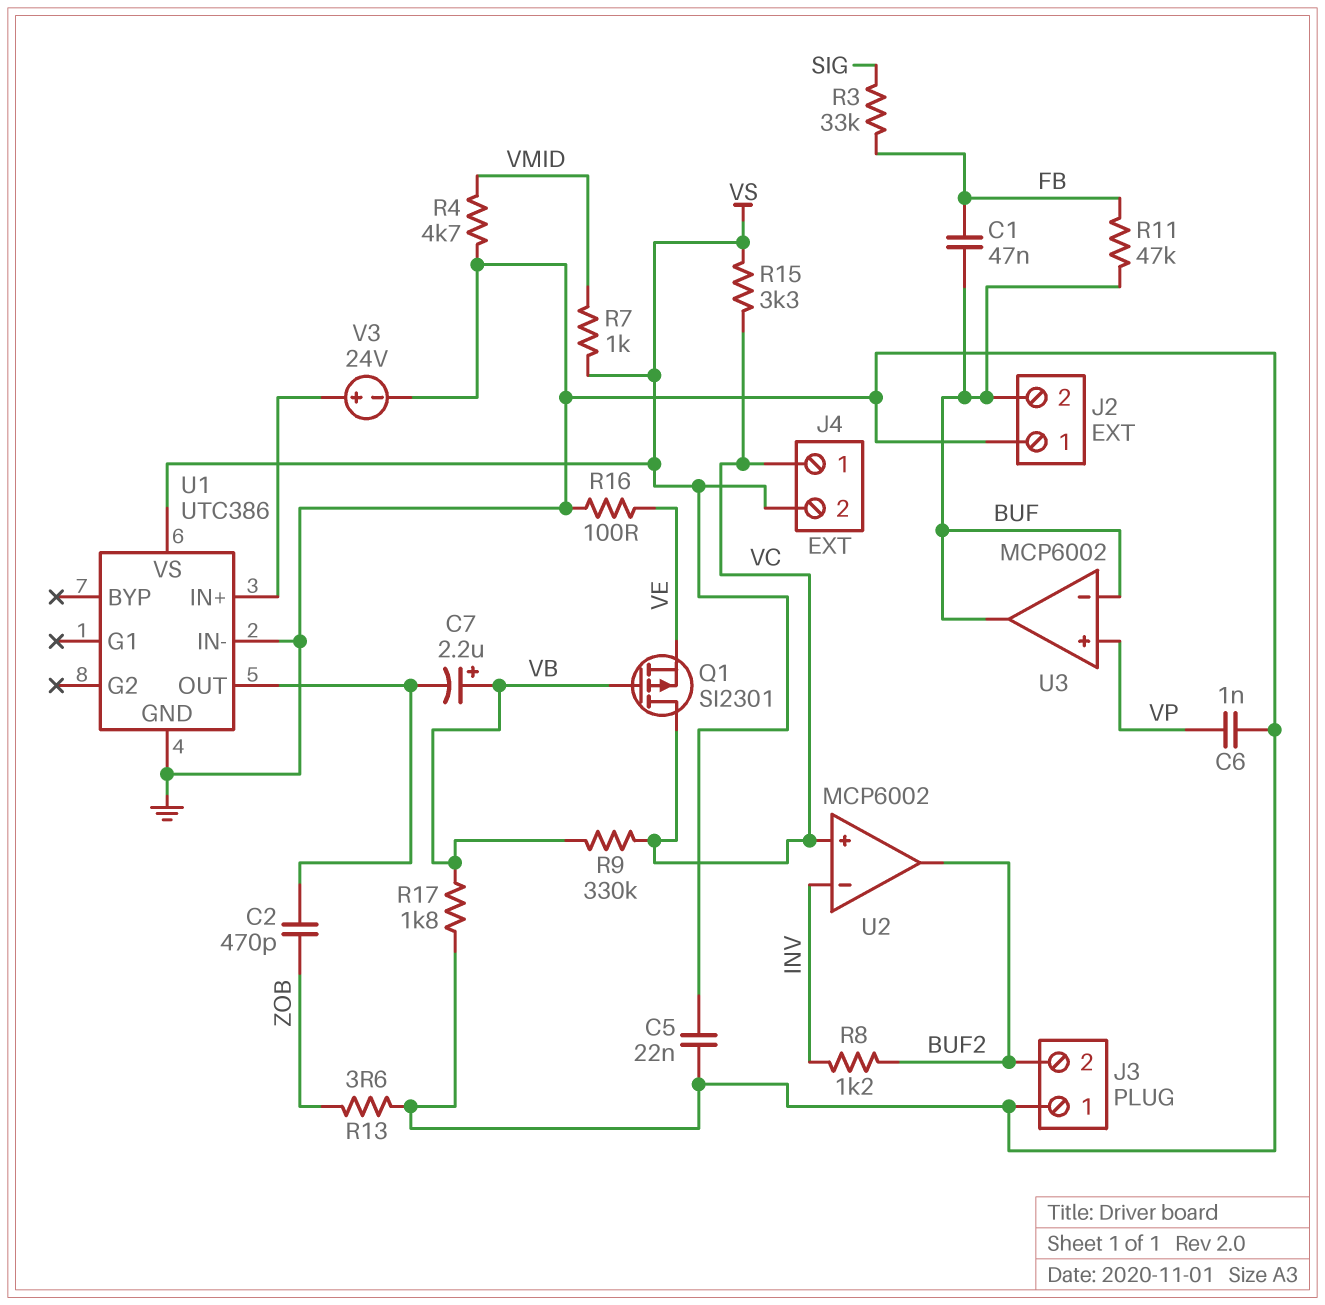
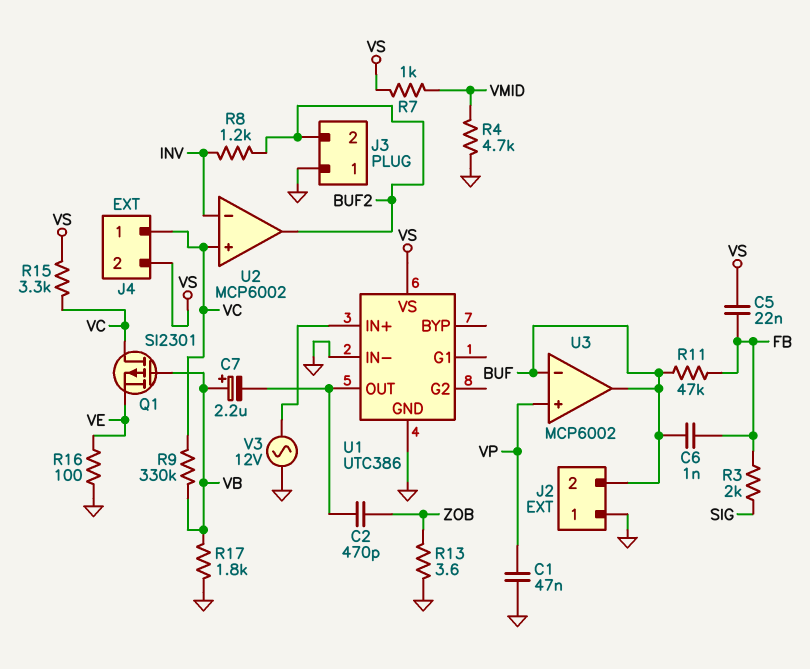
C1: 47nF (BUF, FB) -> 47nF (GND, VP)
C5: 22nF (GND, VS) -> 22nF (FB, VS)
C6: 1nF (GND, VP) -> 1nF (BUF, FB)
R3: 33k (FB, SIG) -> 2k (FB, SIG)
V3: 24V (plus U1/IN+, minus GND) -> AC 12V (GND, U1/IN+)

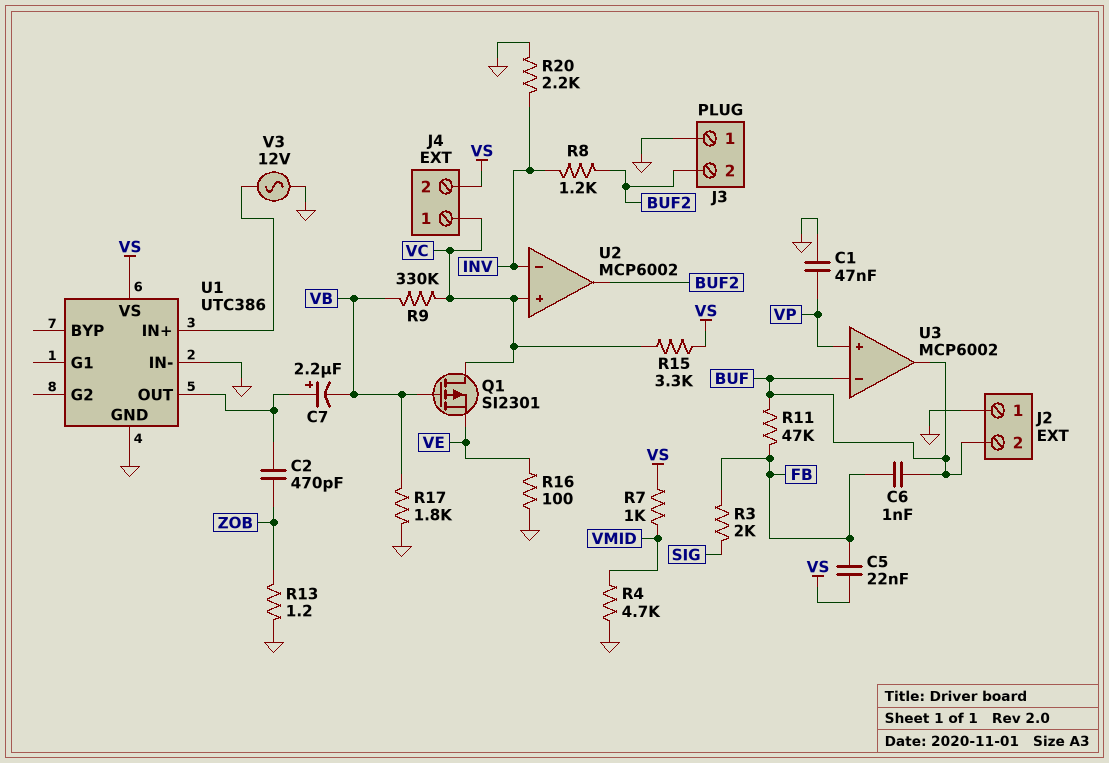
C7: 2.2uF (plus VB, minus U1/OUT) -> 2.2uF (plus U1/OUT, minus VB)
R13: 3.6 (GND, ZOB) -> 1.2 (GND, ZOB)
R20: none -> 2.2k (GND, INV)

